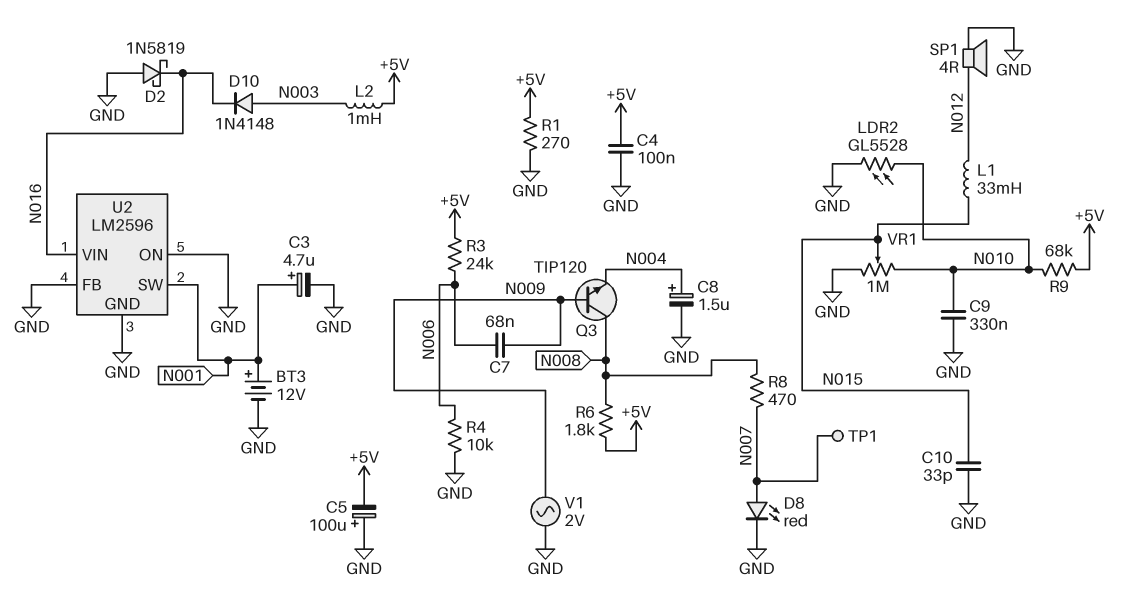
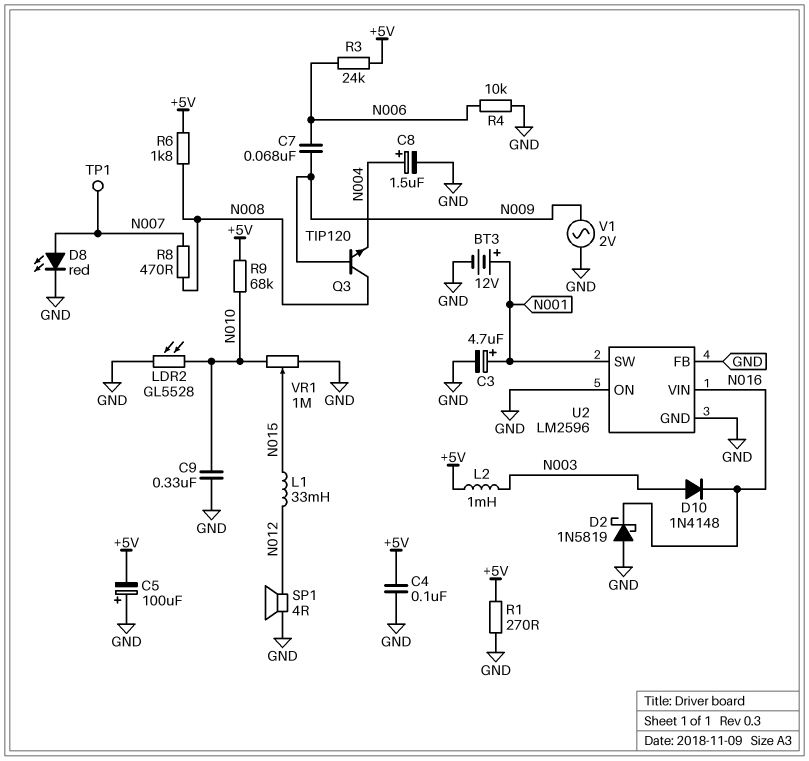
C10: 33pF (GND, N015) -> none

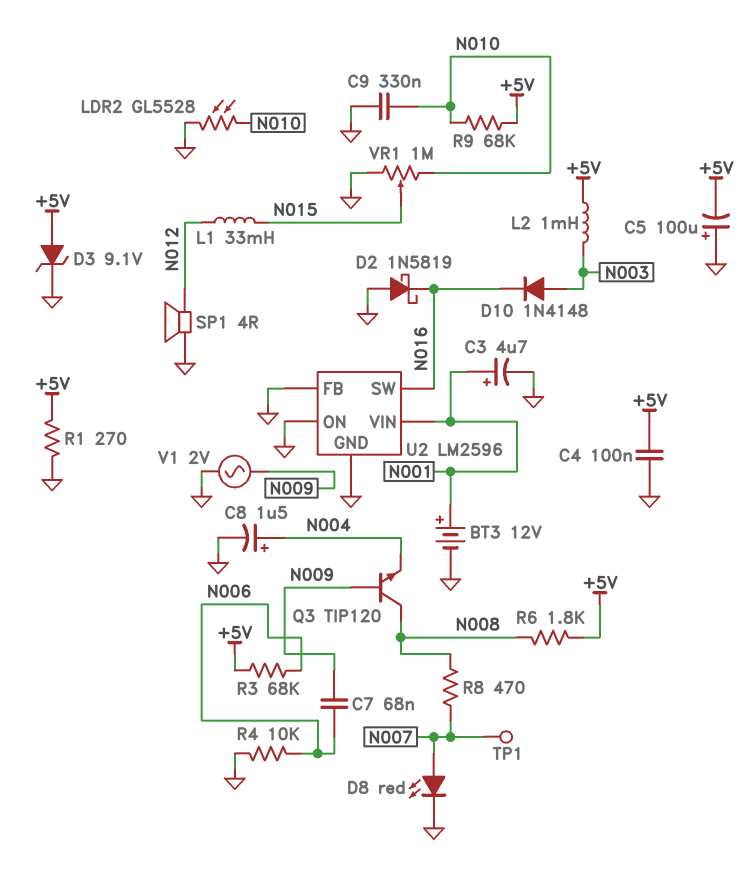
D3: none -> zener 9.1V (A +5V, K GND)
R3: 24k (+5V, N006) -> 68k (+5V, N006)
U2 pin SW: N001 -> N016
U2 pin VIN: N016 -> N001

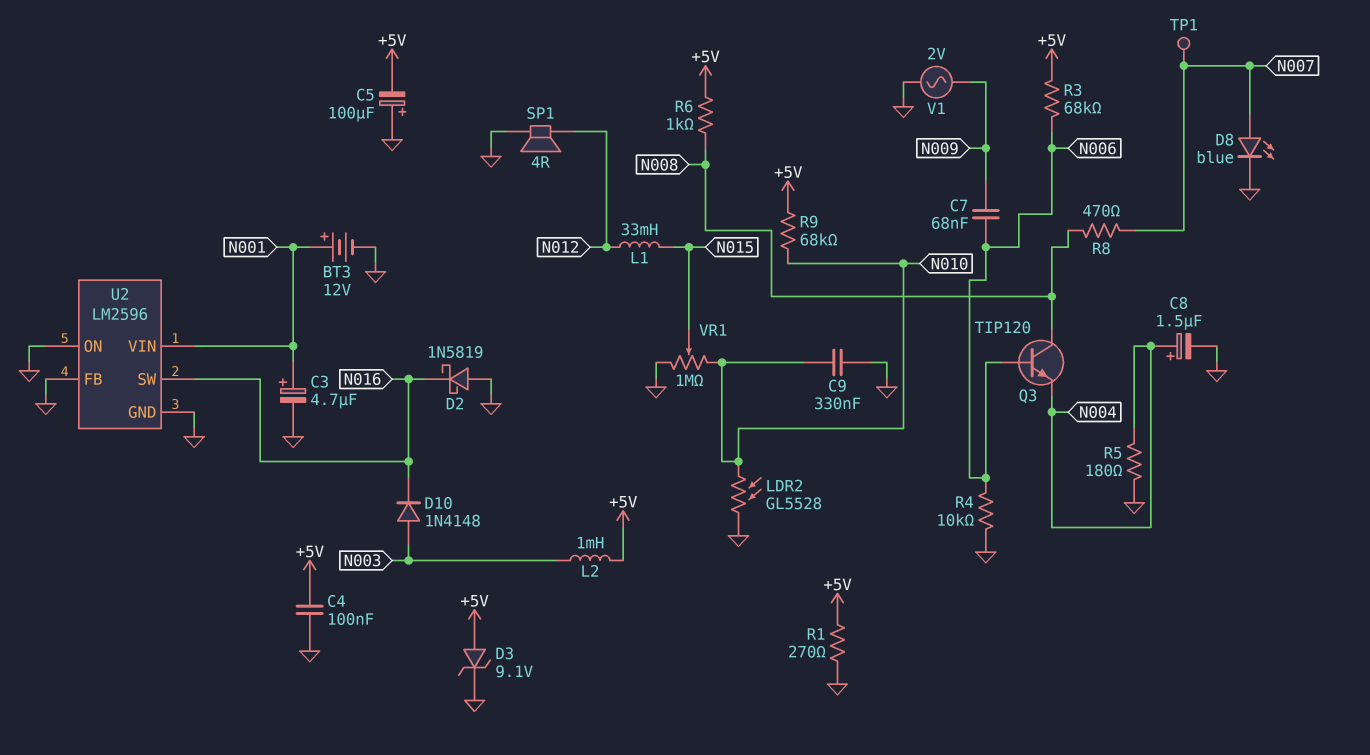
D8: LED red (A N007, K GND) -> LED blue (A N007, K GND)
Q3: NPN TIP120 (B N009, C N008, E N004) -> NPN TIP120 (B N006, C N008, E N004)
R5: none -> 180 (GND, N004)
R6: 1.8k (+5V, N008) -> 1k (+5V, N008)

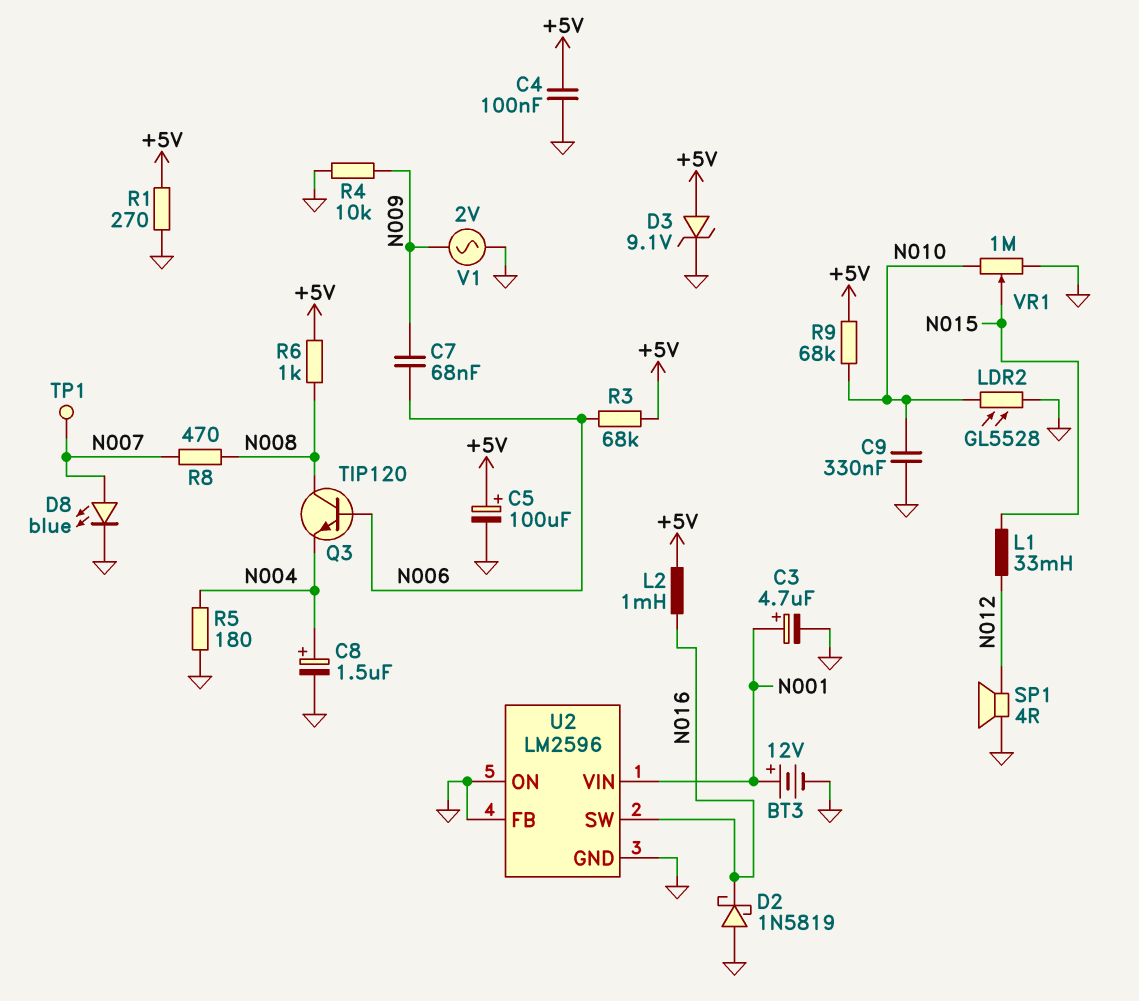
C5: 100uF (plus GND, minus +5V) -> 100uF (plus +5V, minus GND)
D10: diode 1N4148 (A N003, K N016) -> none
L2: 1mH (+5V, N003) -> 1mH (+5V, N016)
R4: 10k (GND, N006) -> 10k (GND, N009)

